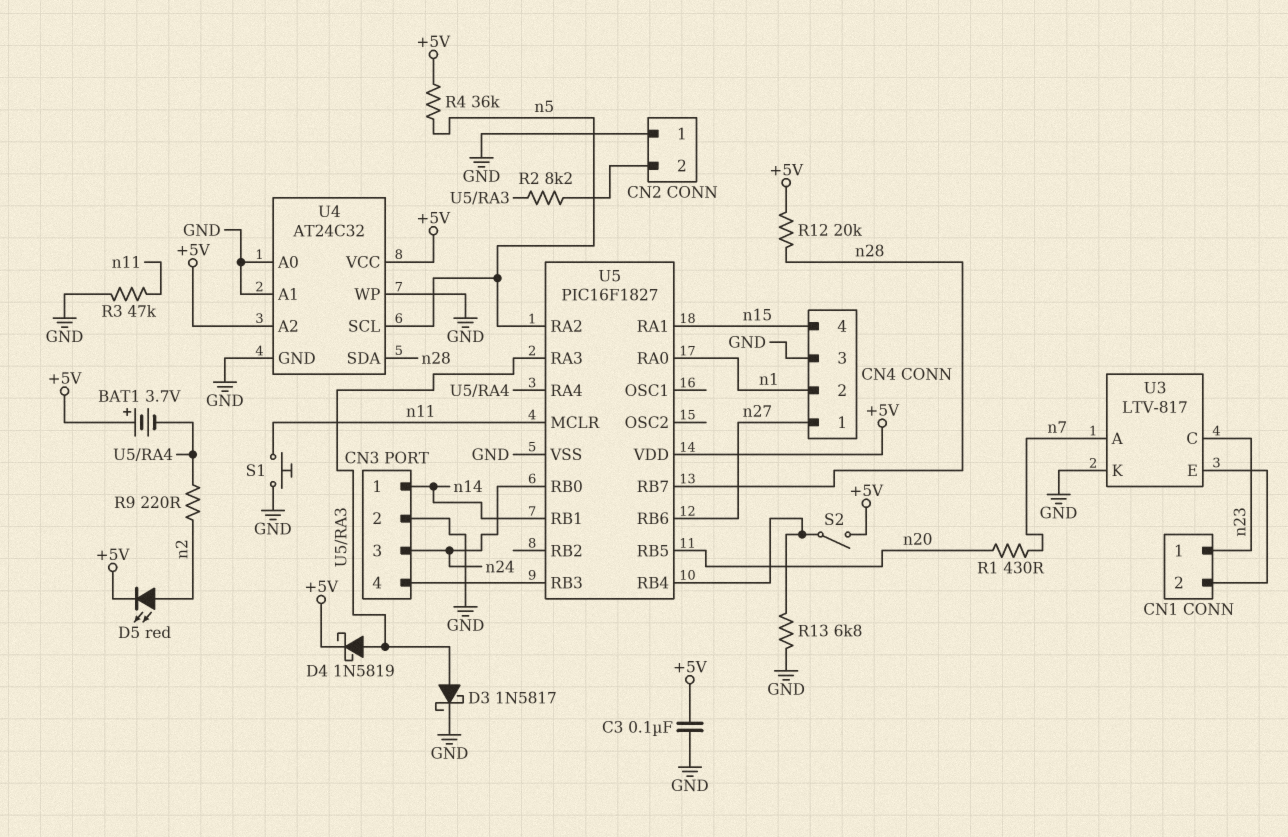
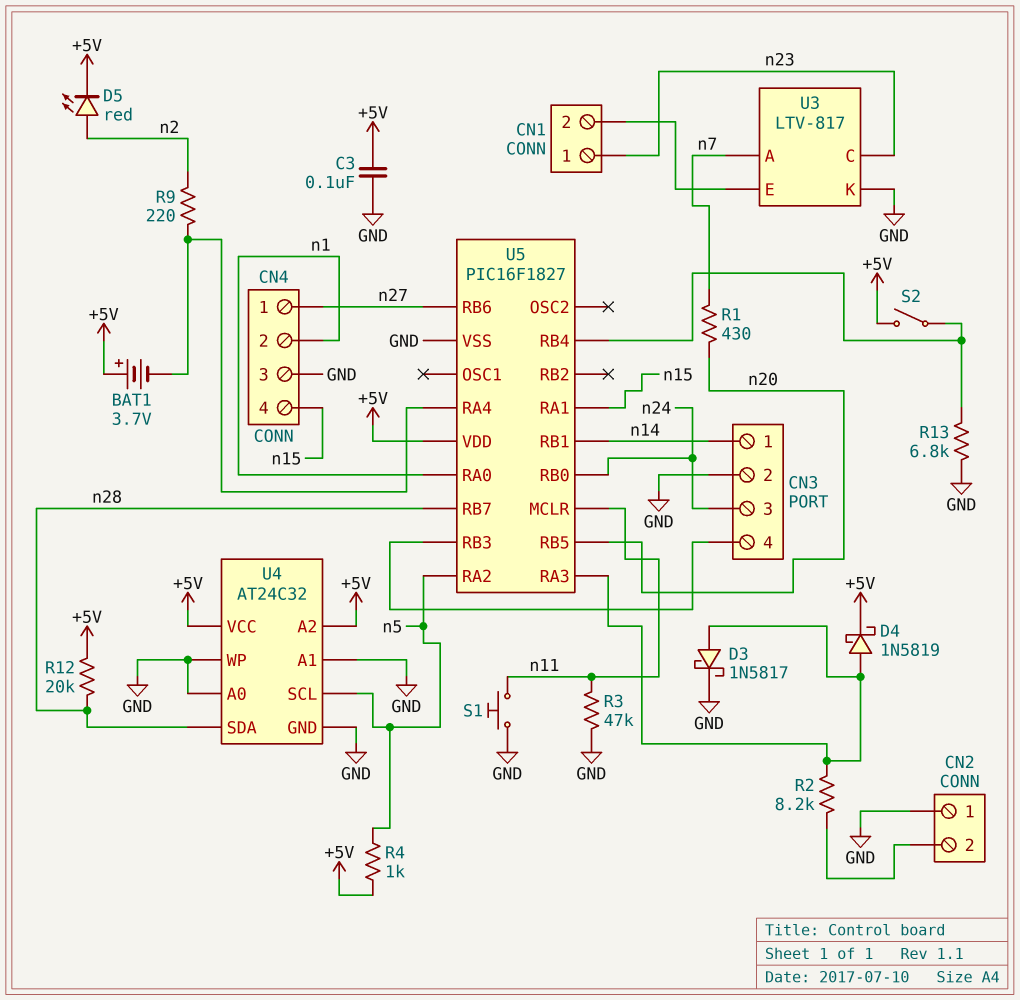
R4: 36k (+5V, n5) -> 1k (+5V, n5)

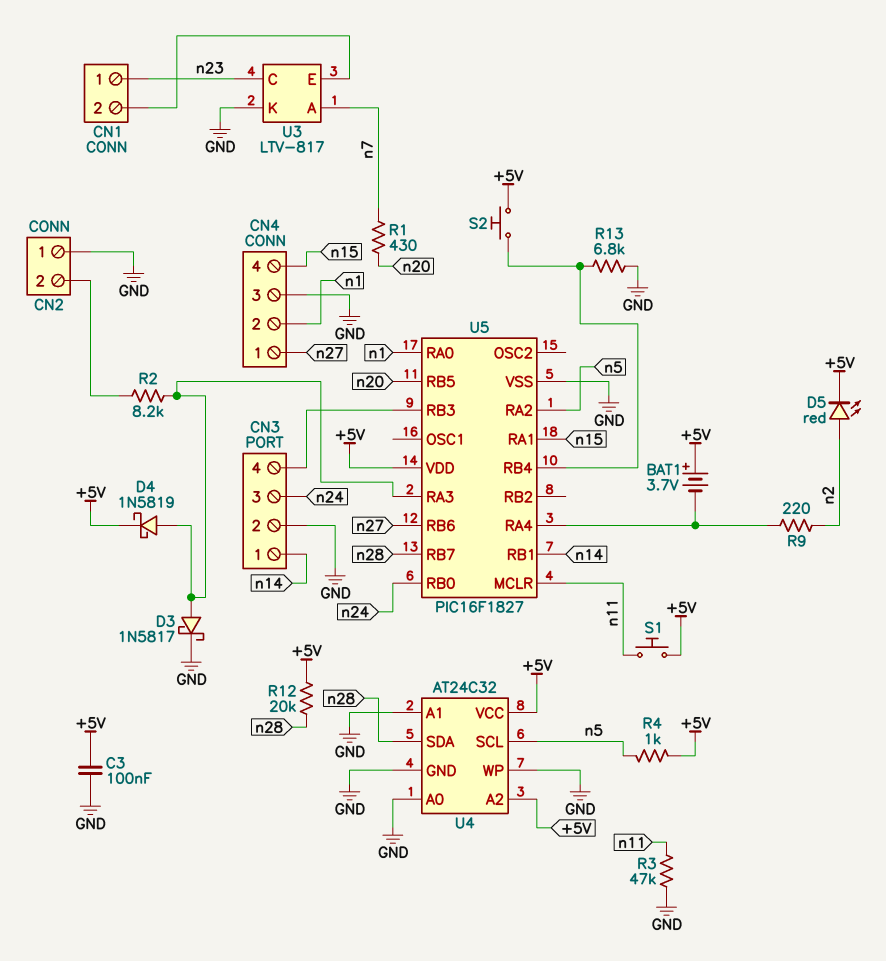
S1: button (GND, n11) -> button (+5V, n11)
S2: switch (+5V, U5/RB4) -> button (+5V, U5/RB4)

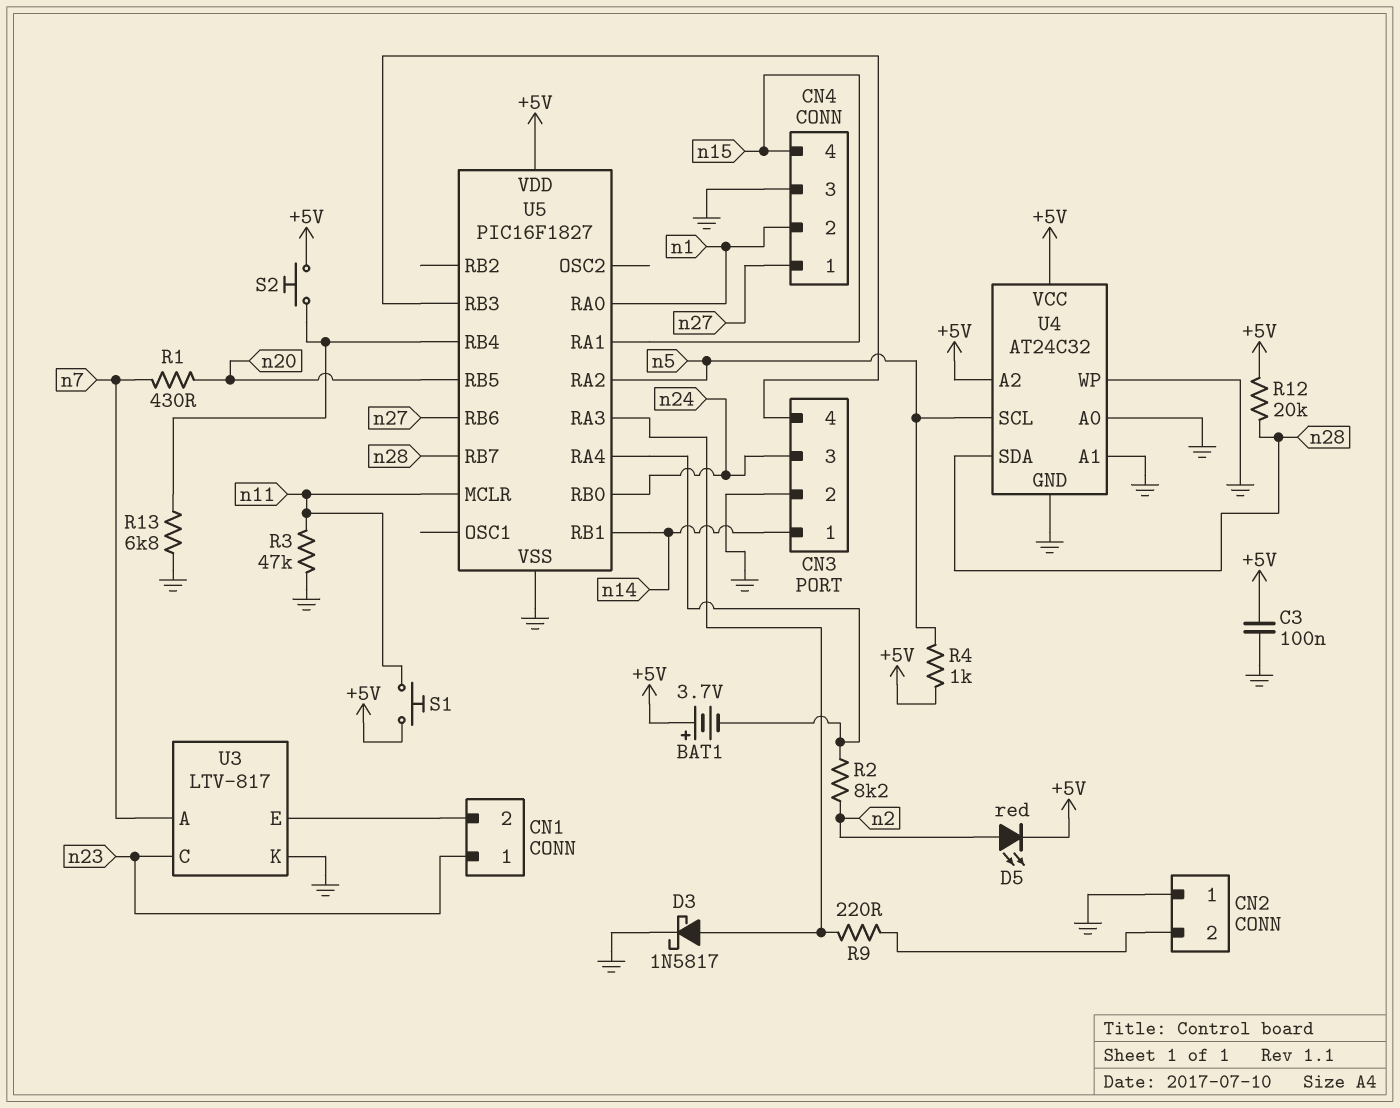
D4: schottky 1N5819 (A U5/RA3, K +5V) -> none
R2: 8.2k (CN2/2, U5/RA3) -> 8.2k (U5/RA4, n2)
R9: 220 (U5/RA4, n2) -> 220 (CN2/2, U5/RA3)

